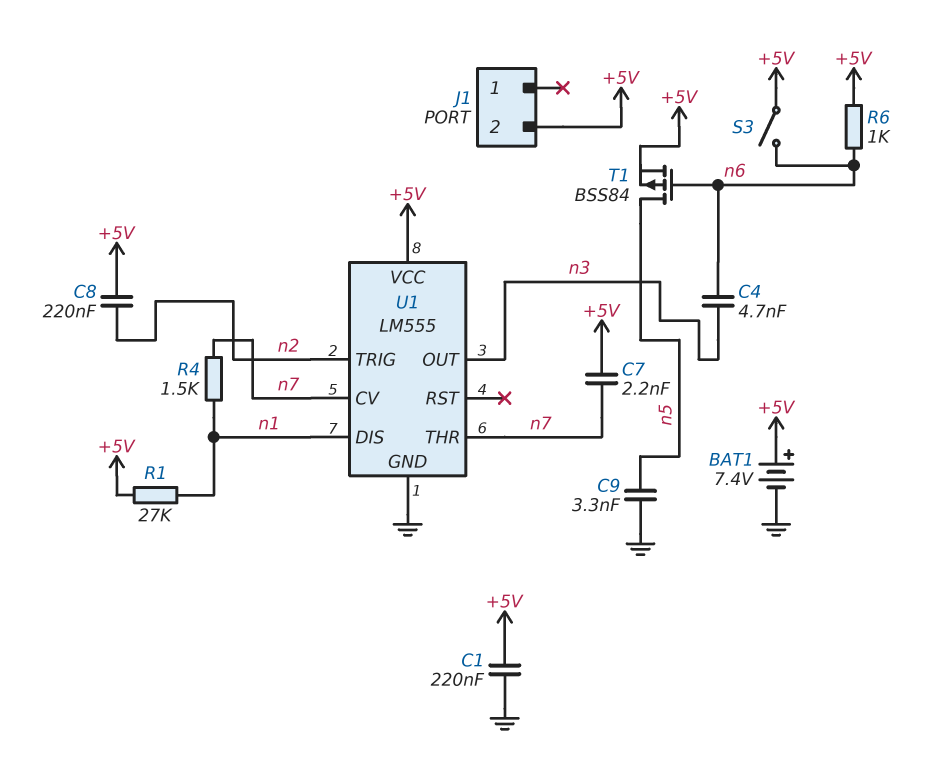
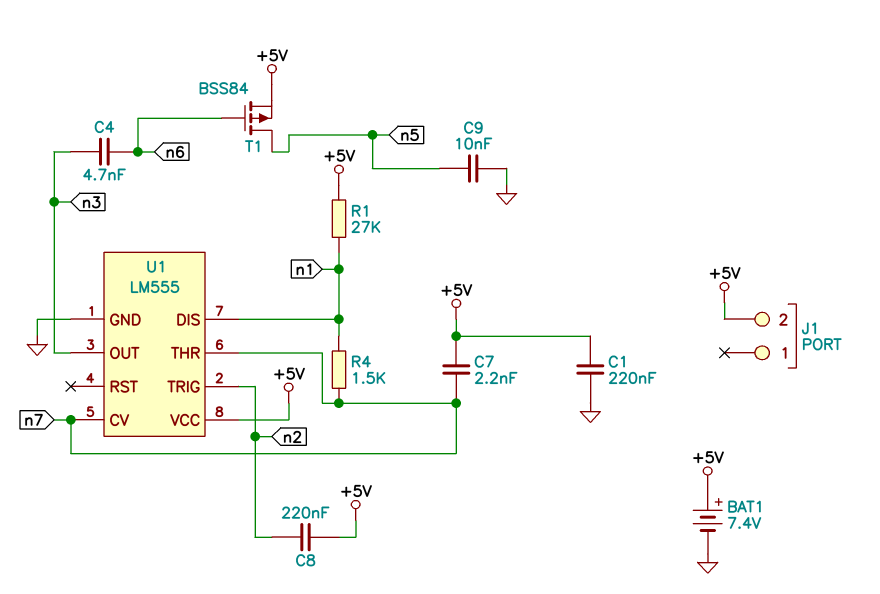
C9: 3.3nF (GND, n5) -> 10nF (GND, n5)
R6: 1k (+5V, n6) -> none
S3: switch (+5V, n6) -> none

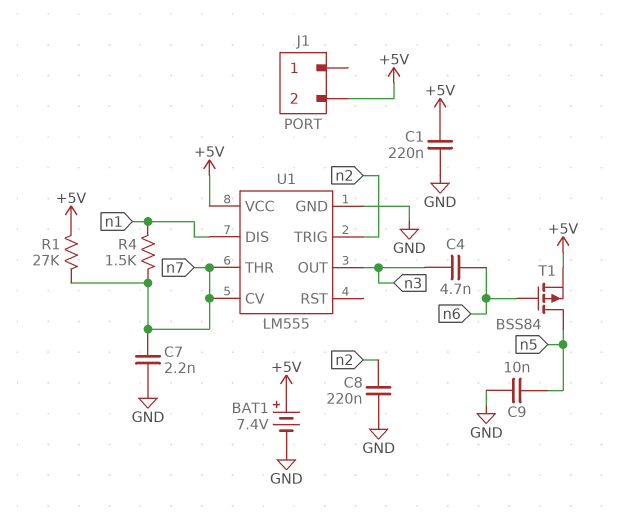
C7: 2.2nF (+5V, n7) -> 2.2nF (GND, n7)
C8: 220nF (+5V, n2) -> 220nF (GND, n2)
R1: 27k (+5V, n1) -> 27k (+5V, n7)

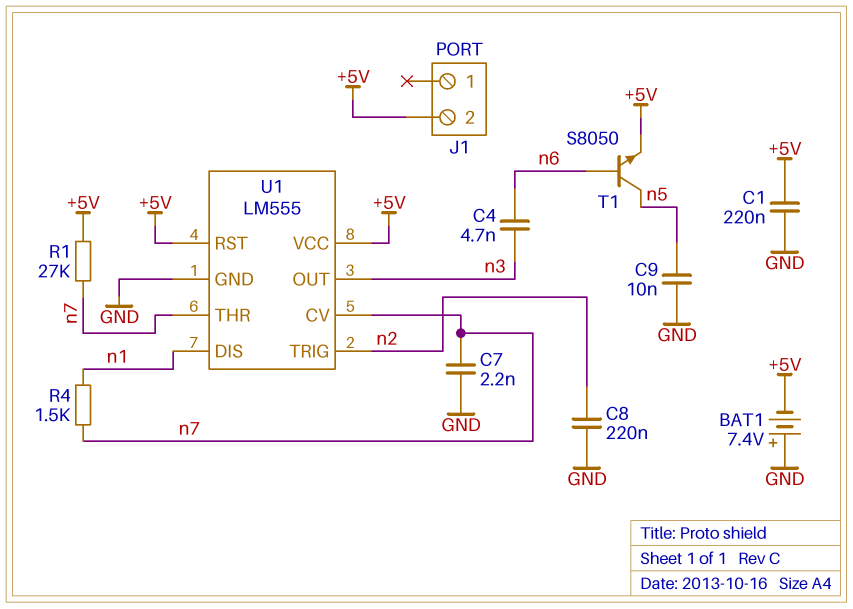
BAT1: 7.4V (plus +5V, minus GND) -> 7.4V (plus GND, minus +5V)
T1: PMOS BSS84 (G n6, D n5, S +5V) -> NPN S8050 (B n6, C n5, E +5V)
U1 pin RST: none -> +5V

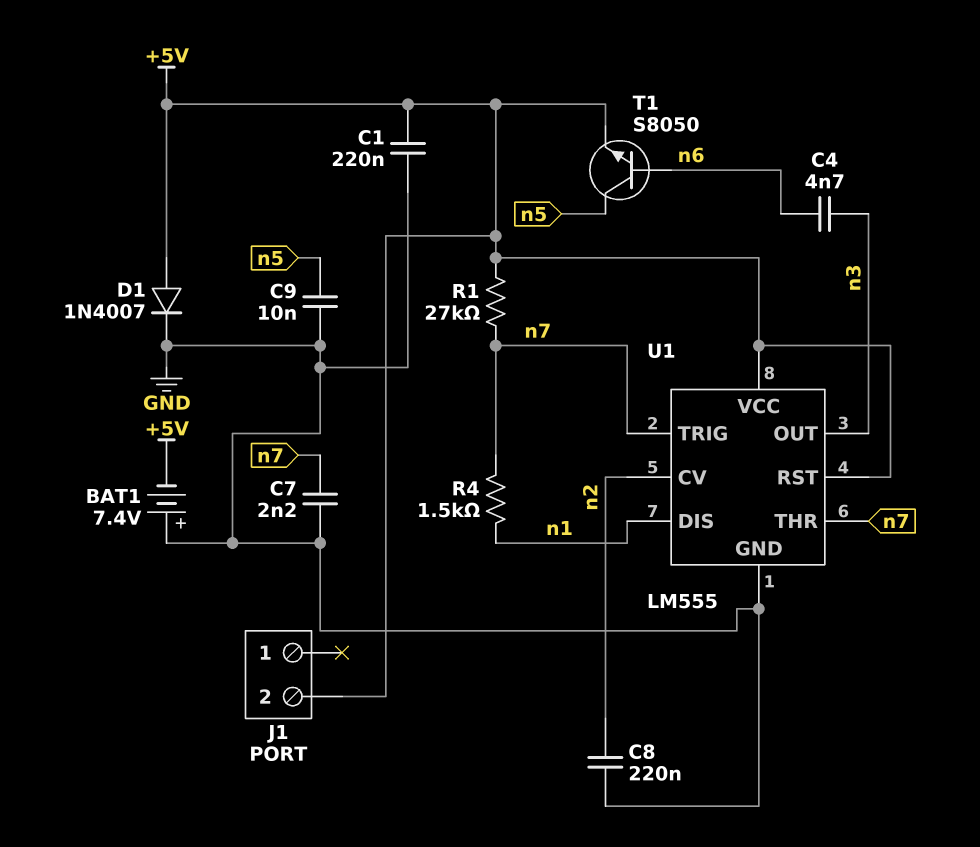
D1: none -> diode 1N4007 (A +5V, K GND)
U1 pin CV: n7 -> n2
U1 pin TRIG: n2 -> n7

